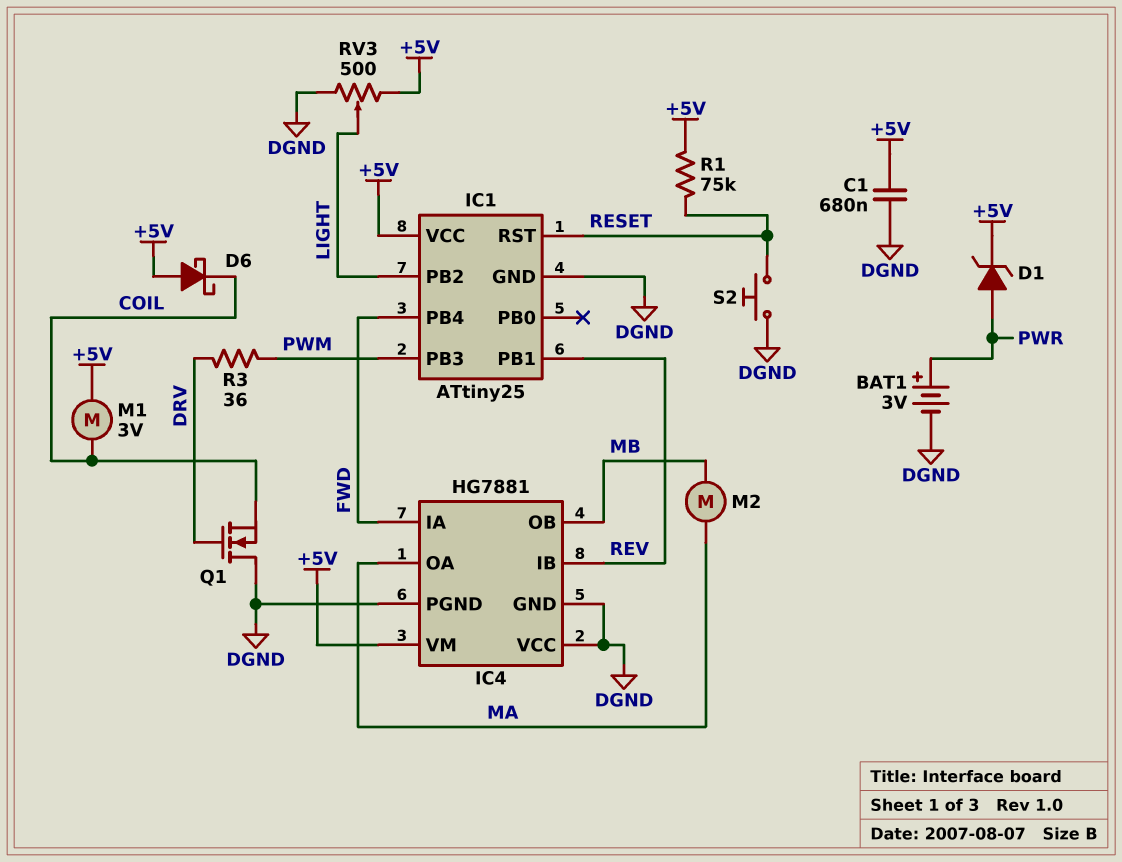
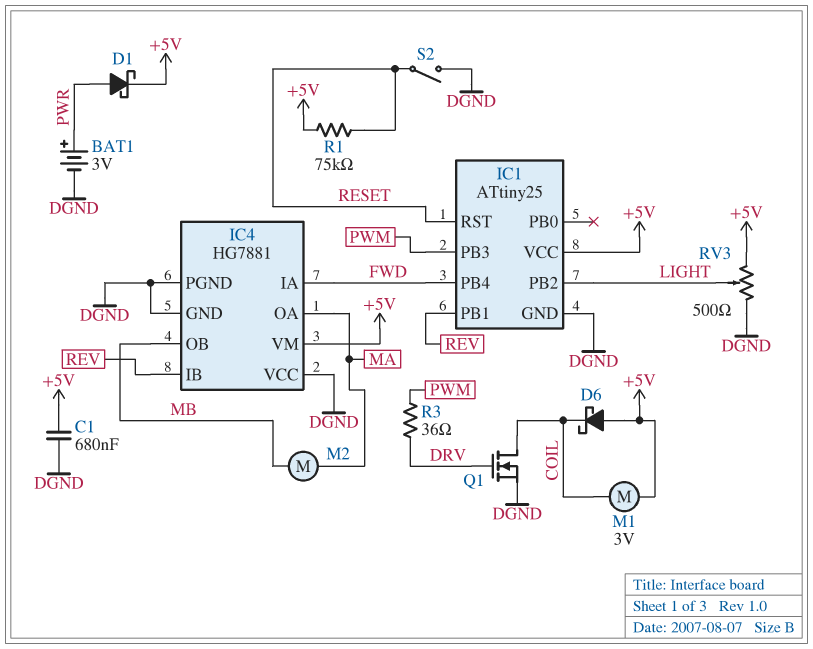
D1: zener (A PWR, K +5V) -> schottky (A PWR, K +5V)
Q1: NMOS (G DRV, D DGND, S COIL) -> NMOS (G DRV, D COIL, S DGND)
S2: button (DGND, RESET) -> switch (DGND, RESET)

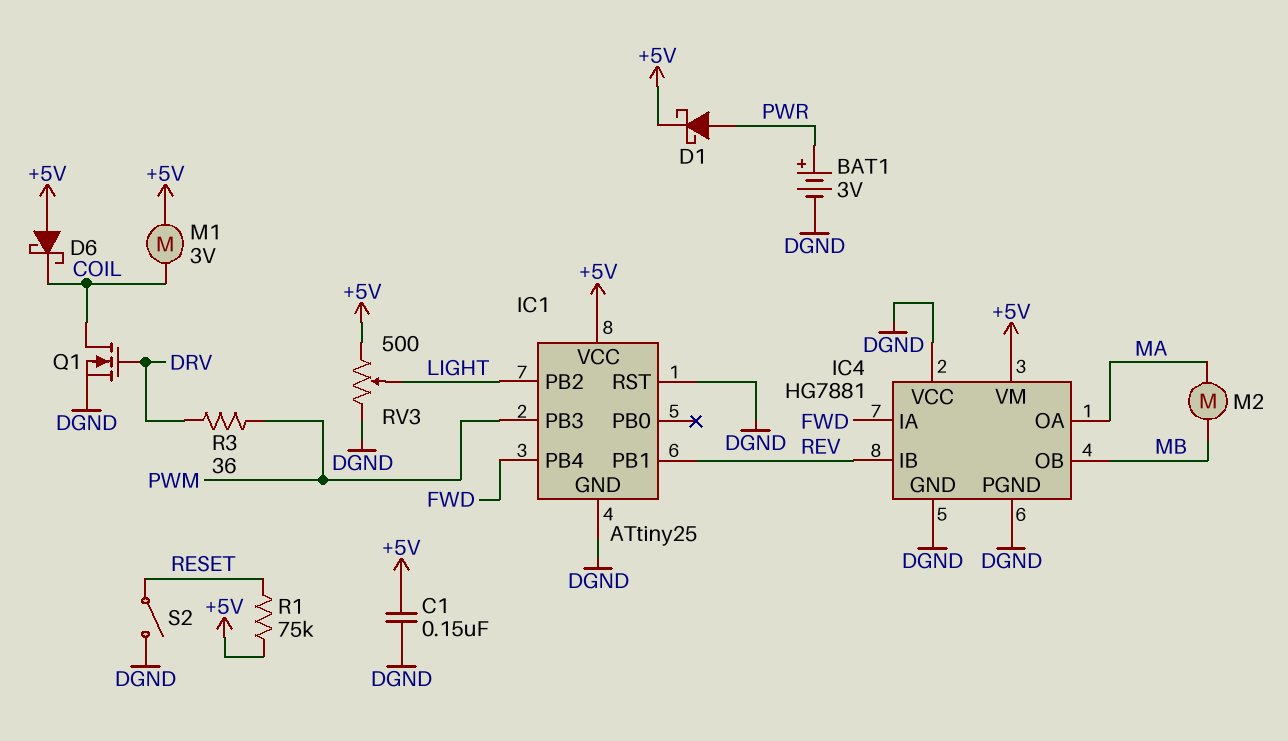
C1: 680nF (+5V, DGND) -> 150nF (+5V, DGND)
IC1 pin RST: RESET -> DGND

